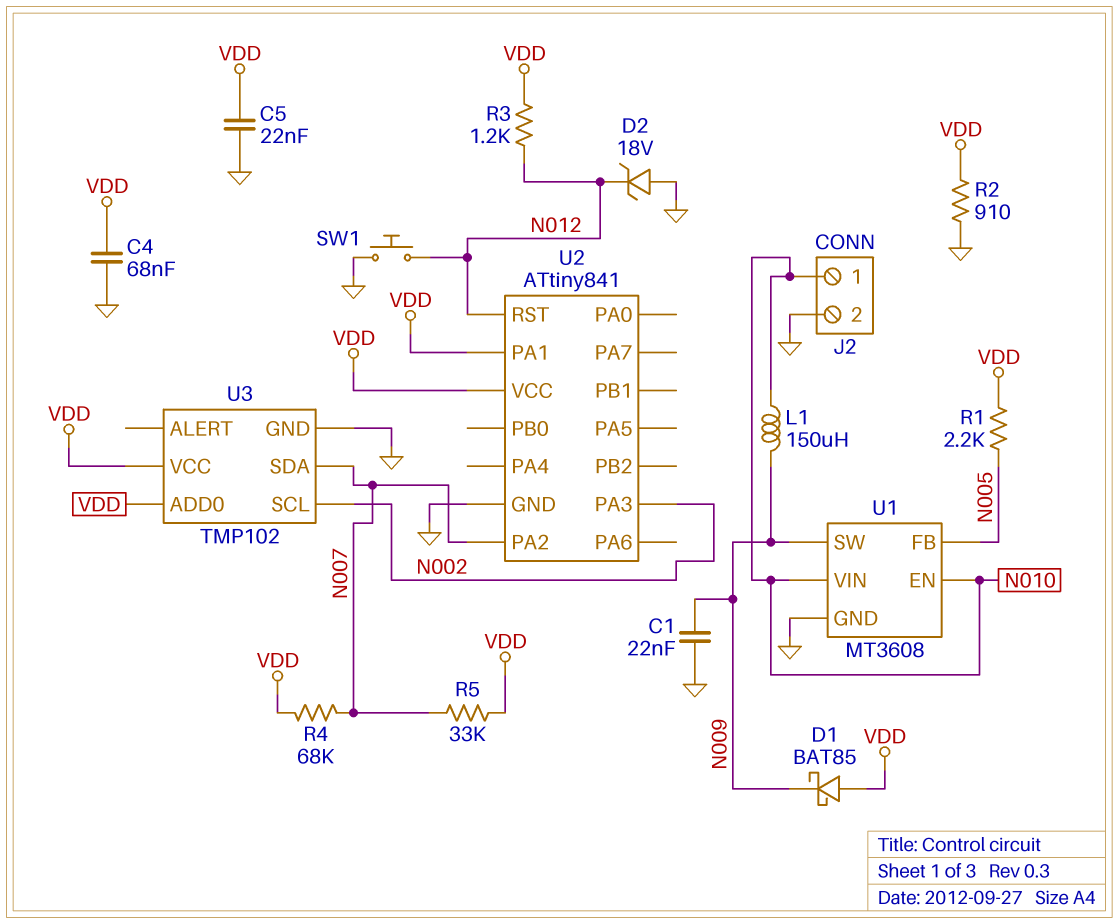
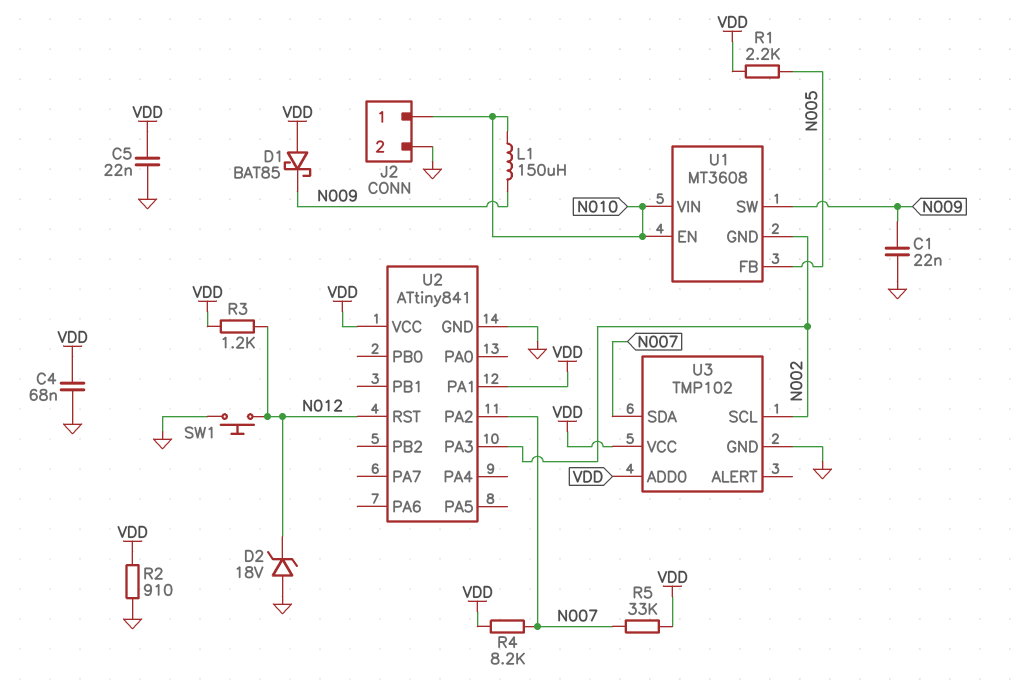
R4: 68k (N007, VDD) -> 8.2k (N007, VDD)
U1 pin GND: GND -> N002

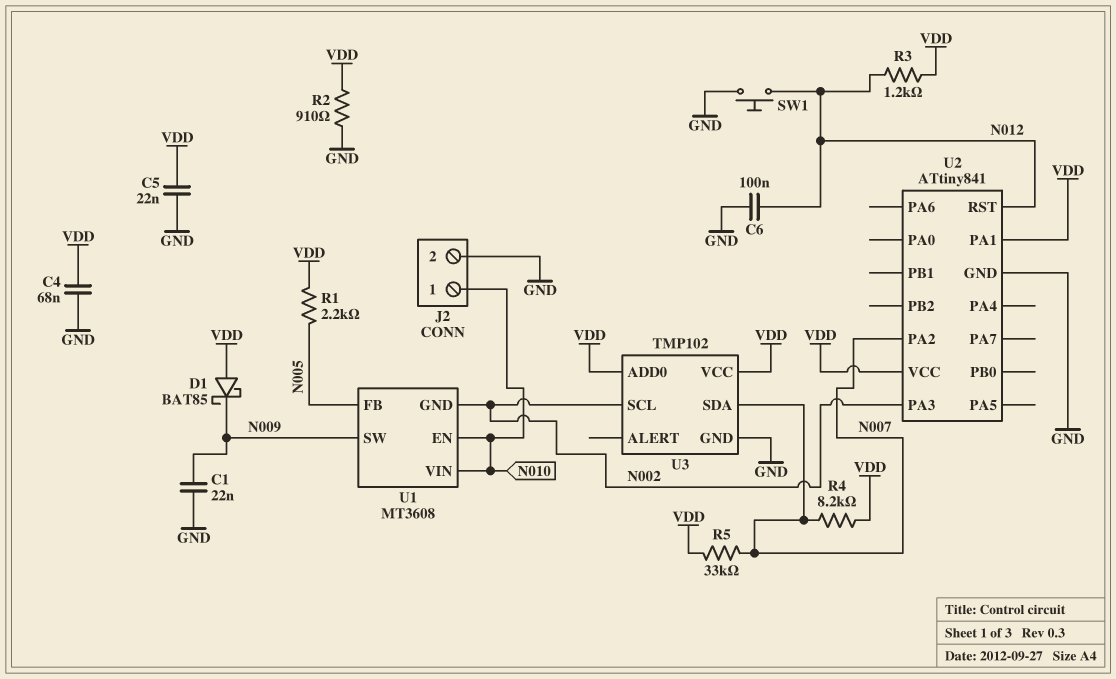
C6: none -> 100nF (GND, N012)
D2: zener 18V (A GND, K N012) -> none
L1: 150uH (N009, N010) -> none

